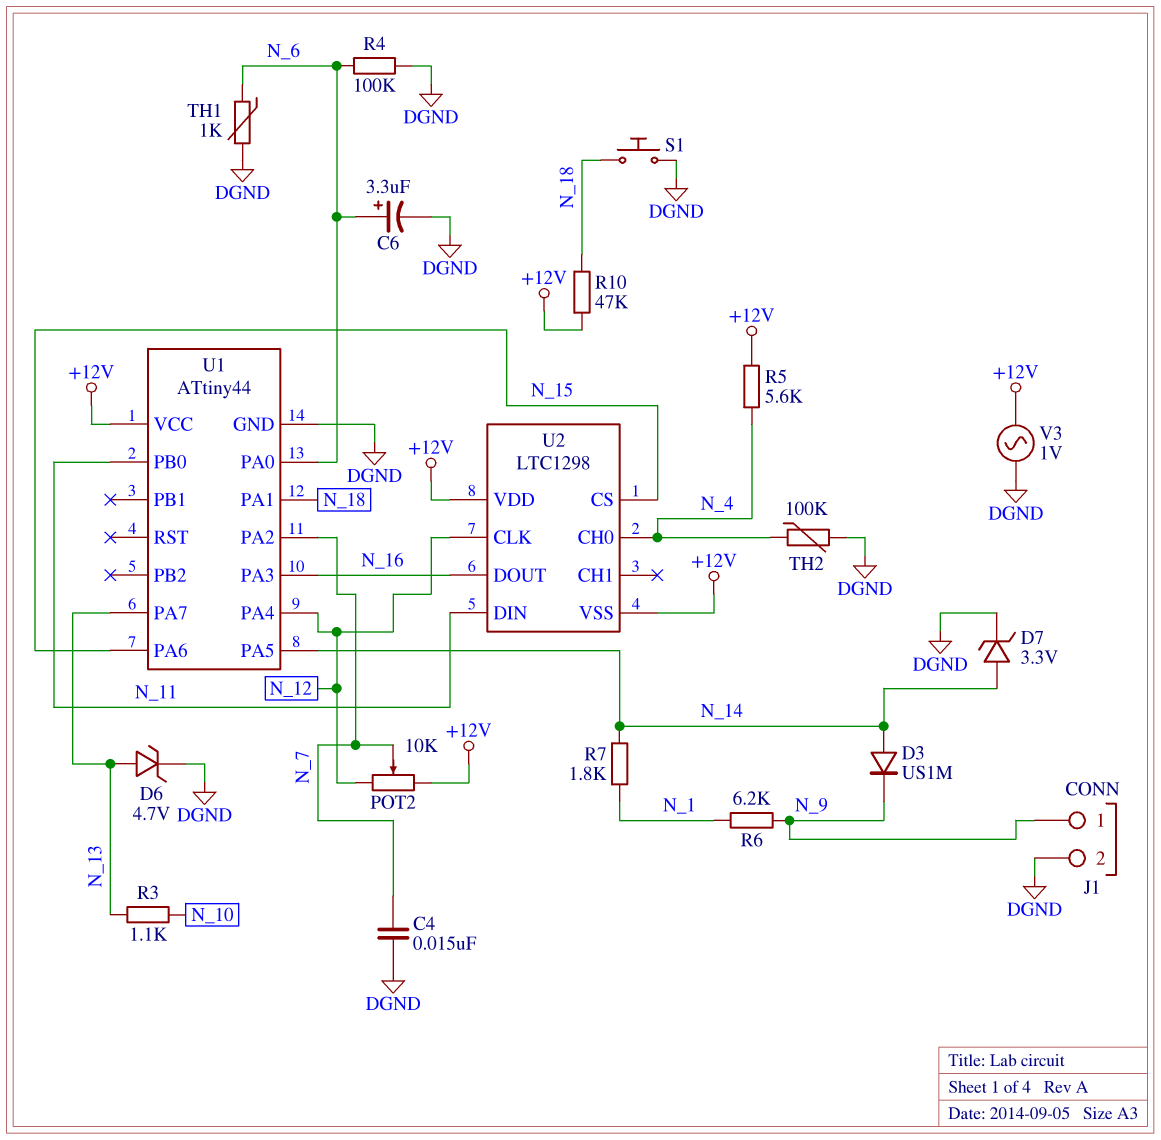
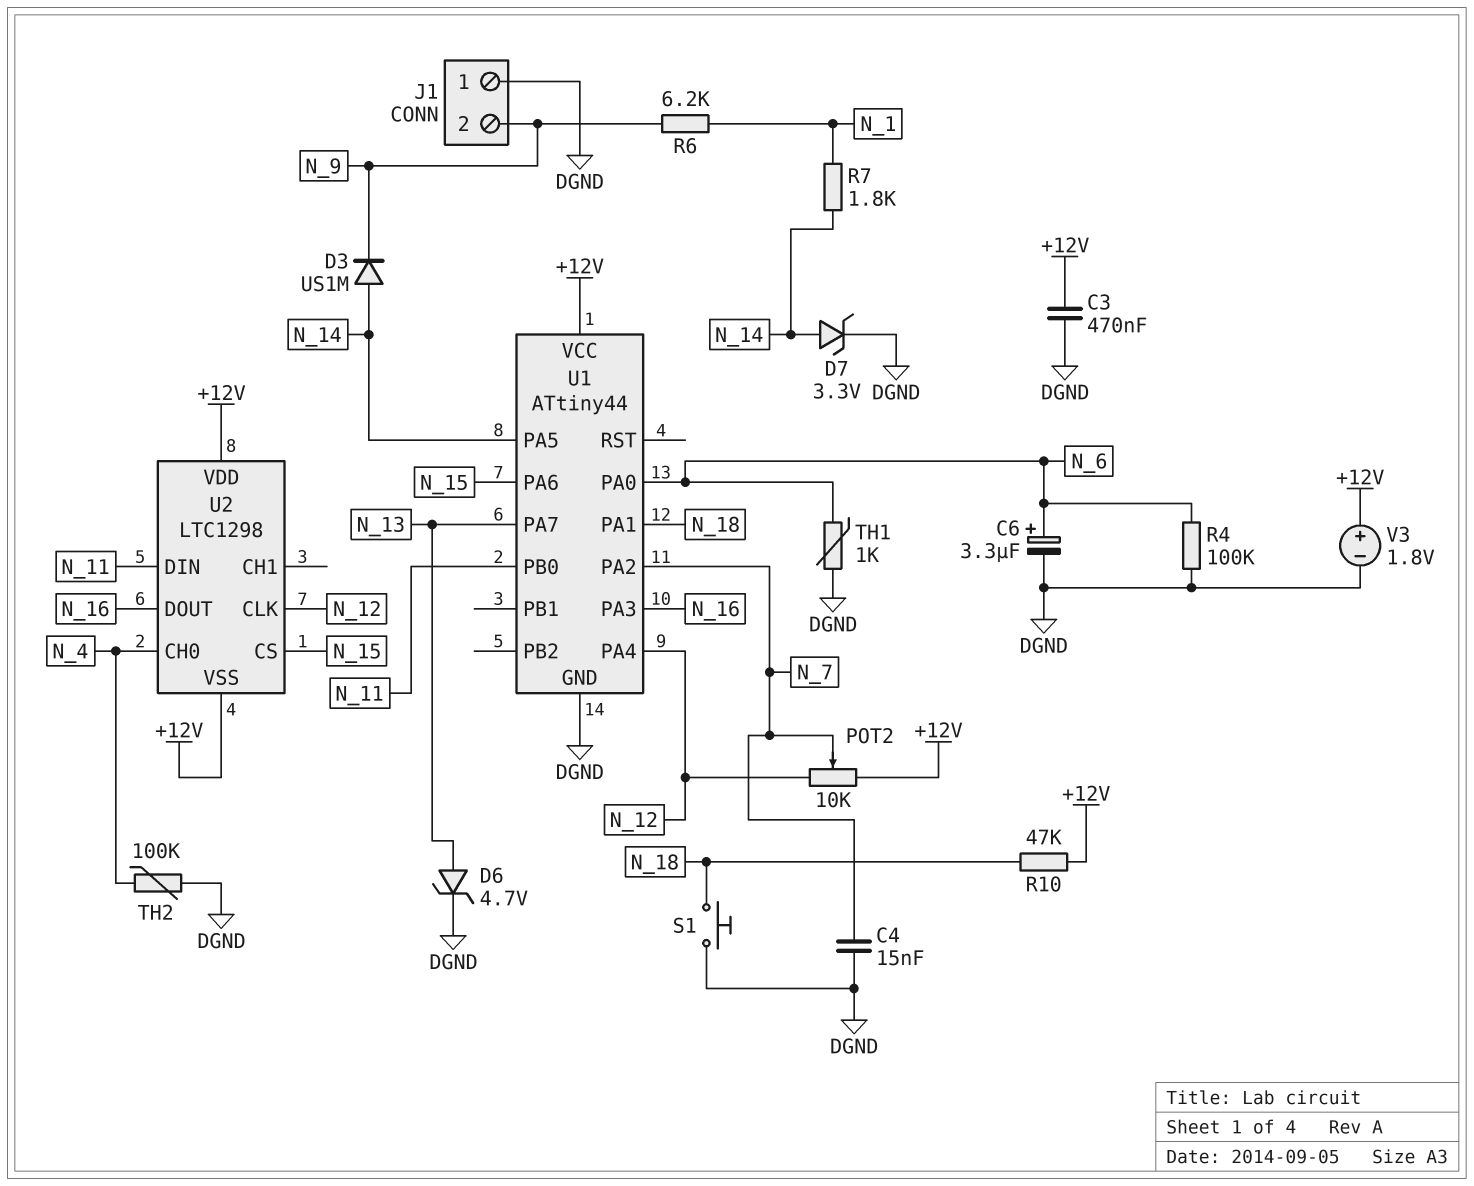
C3: none -> 470nF (+12V, DGND)
J1 pin 1: N_9 -> DGND
J1 pin 2: DGND -> N_9
R3: 1.1k (N_10, N_13) -> none
R5: 5.6k (+12V, N_4) -> none
V3: AC 1V (+12V, DGND) -> 1.8V (plus +12V, minus DGND)

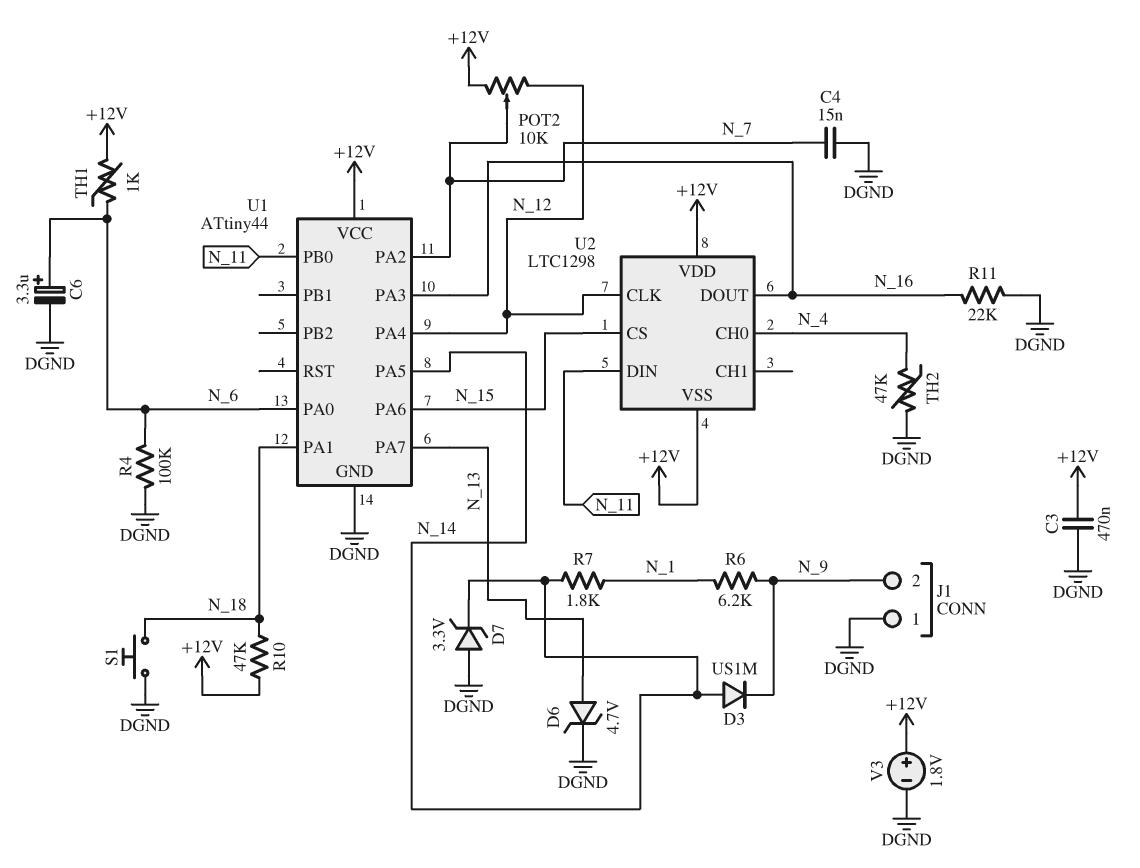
D7: zener 3.3V (A N_14, K DGND) -> zener 3.3V (A DGND, K N_14)
R11: none -> 22k (DGND, N_16)
TH1: 1k (DGND, N_6) -> 1k (+12V, N_6)
TH2: 100k (DGND, N_4) -> 47k (DGND, N_4)

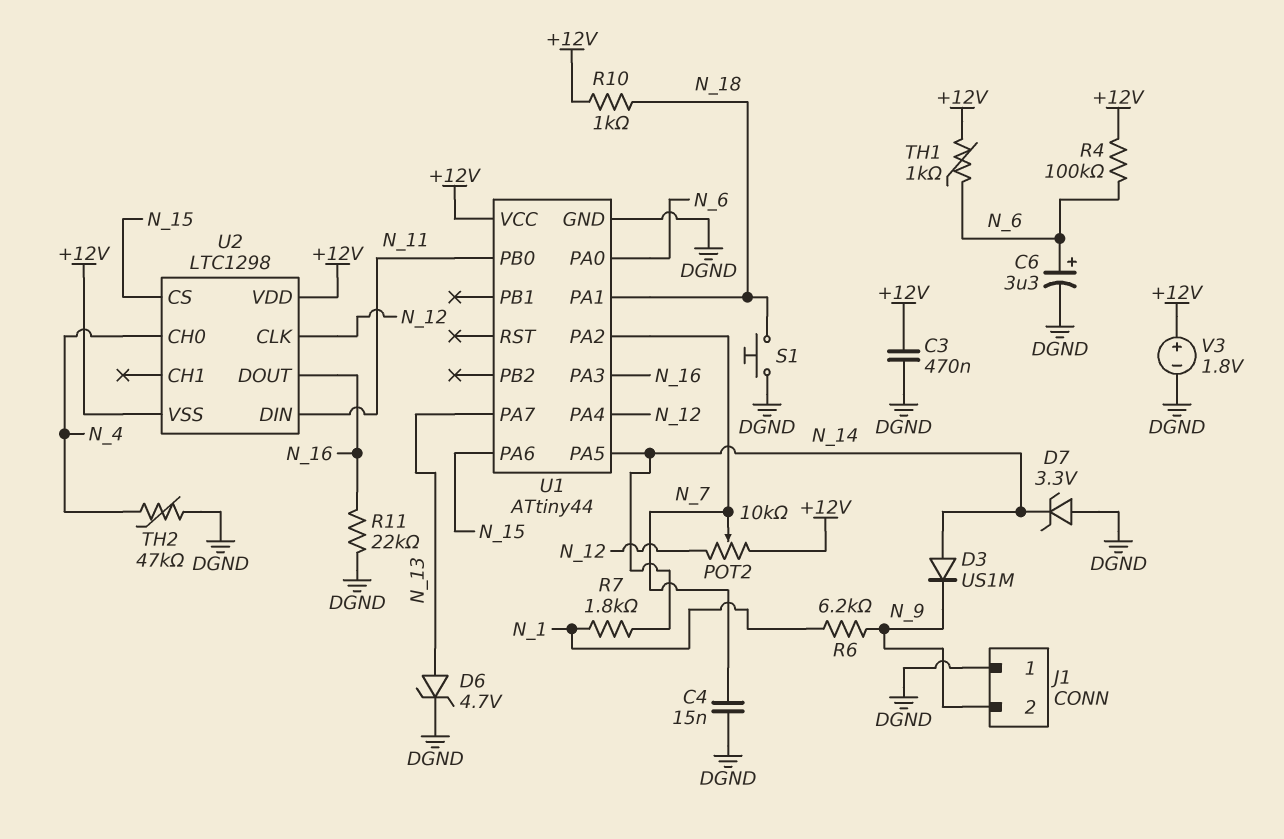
R4: 100k (DGND, N_6) -> 100k (+12V, N_6)
R10: 47k (+12V, N_18) -> 1k (+12V, N_18)

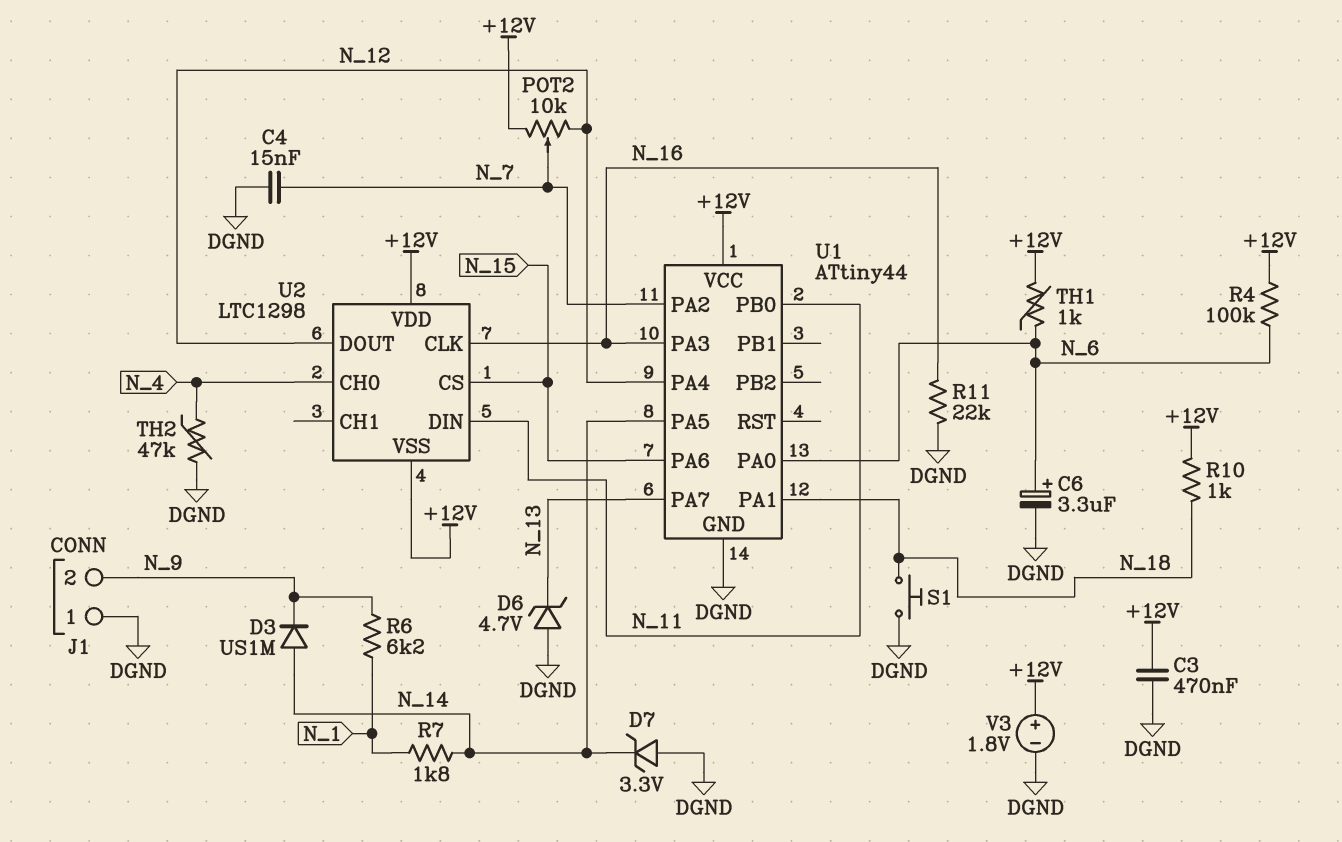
D6: zener 4.7V (A N_13, K DGND) -> zener 4.7V (A DGND, K N_13)
U2 pin CLK: N_12 -> N_16
U2 pin DOUT: N_16 -> N_12

